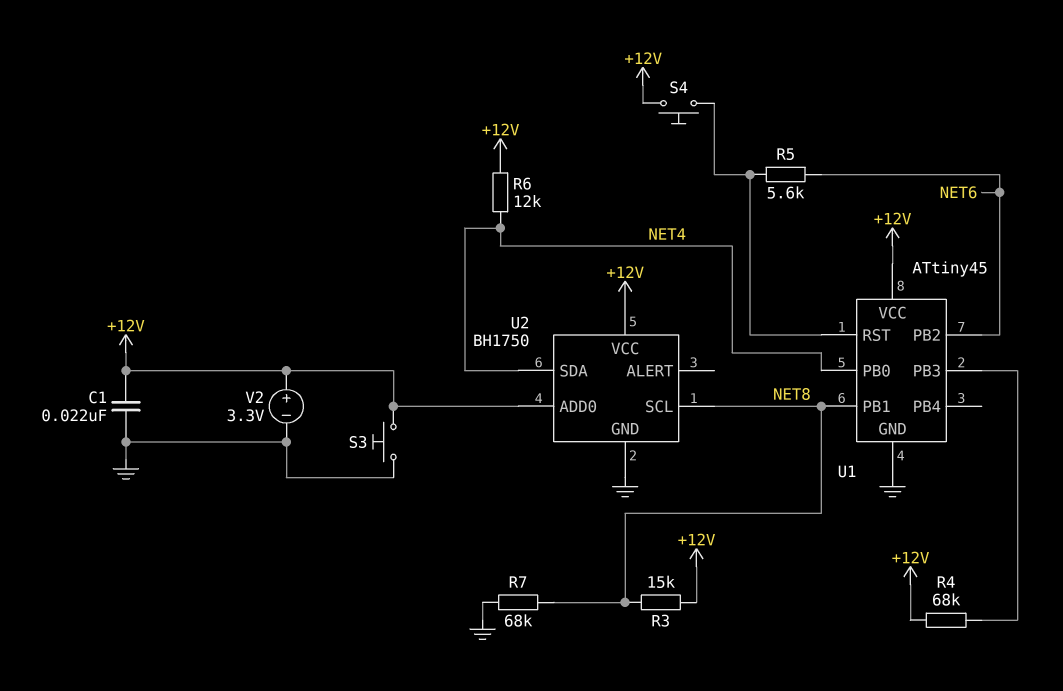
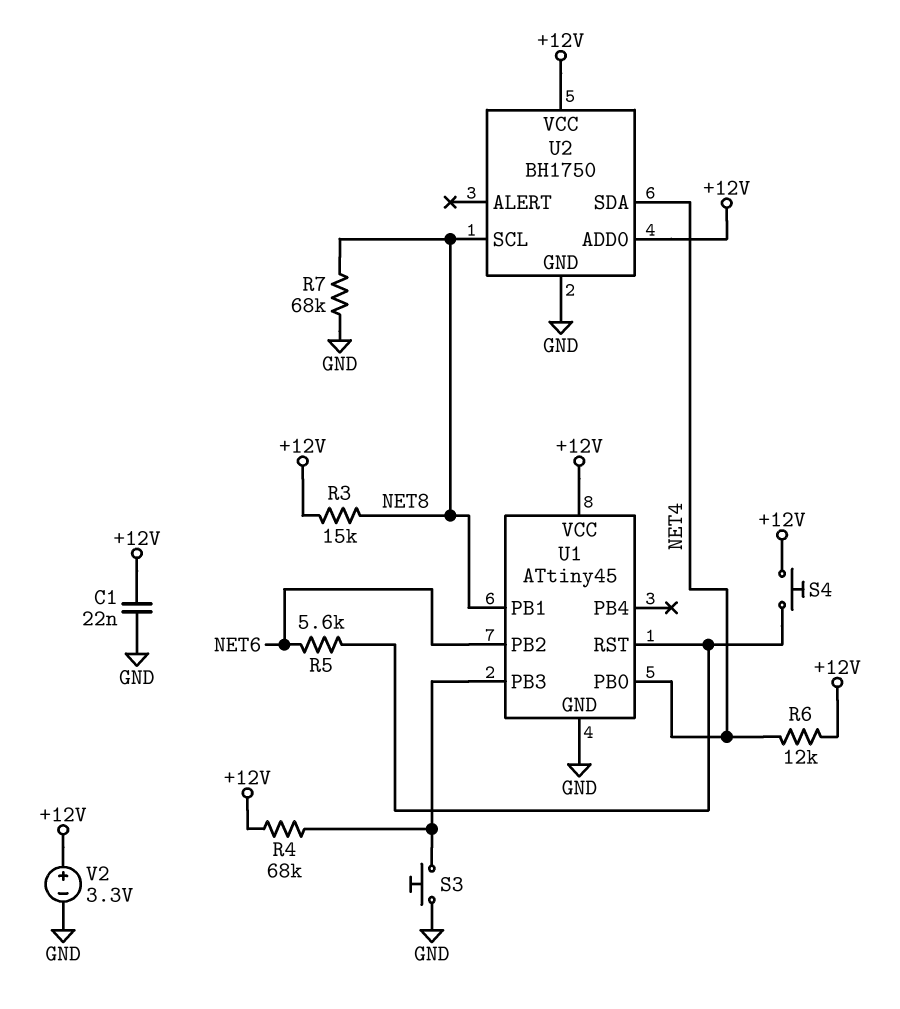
S3: button (+12V, GND) -> button (GND, U1/PB3)

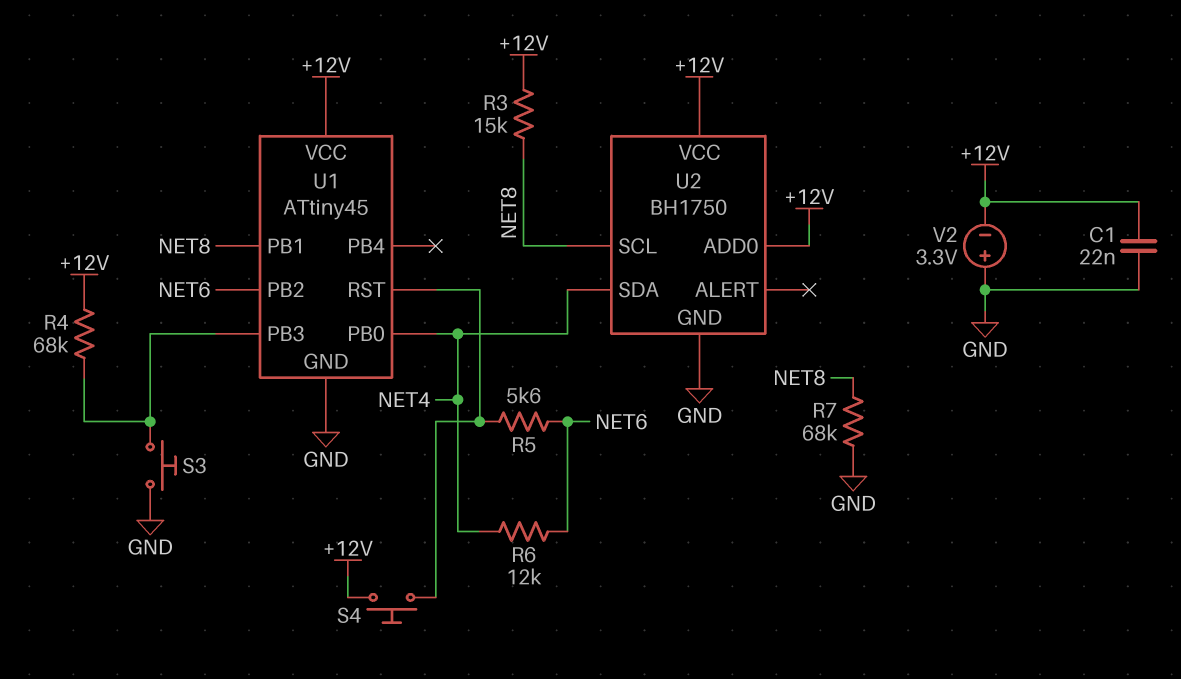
R6: 12k (+12V, NET4) -> 12k (NET4, NET6)
V2: 3.3V (plus +12V, minus GND) -> 3.3V (plus GND, minus +12V)

